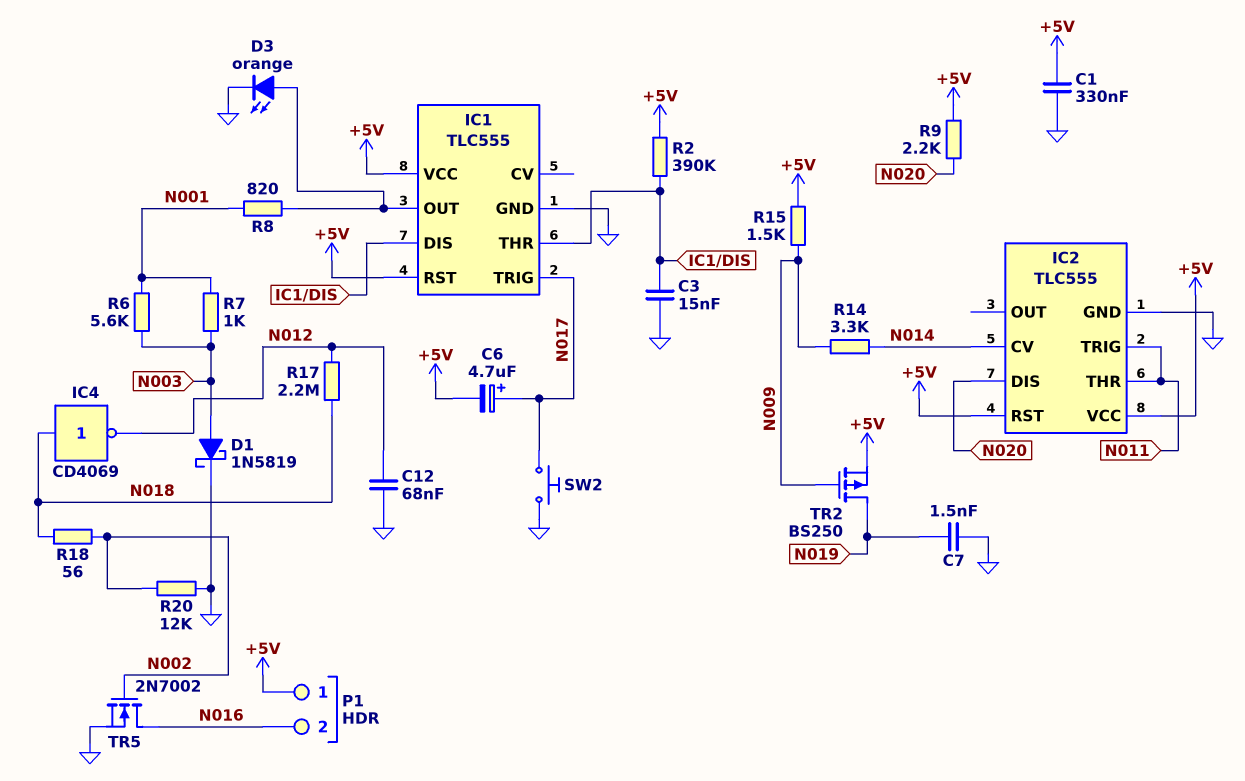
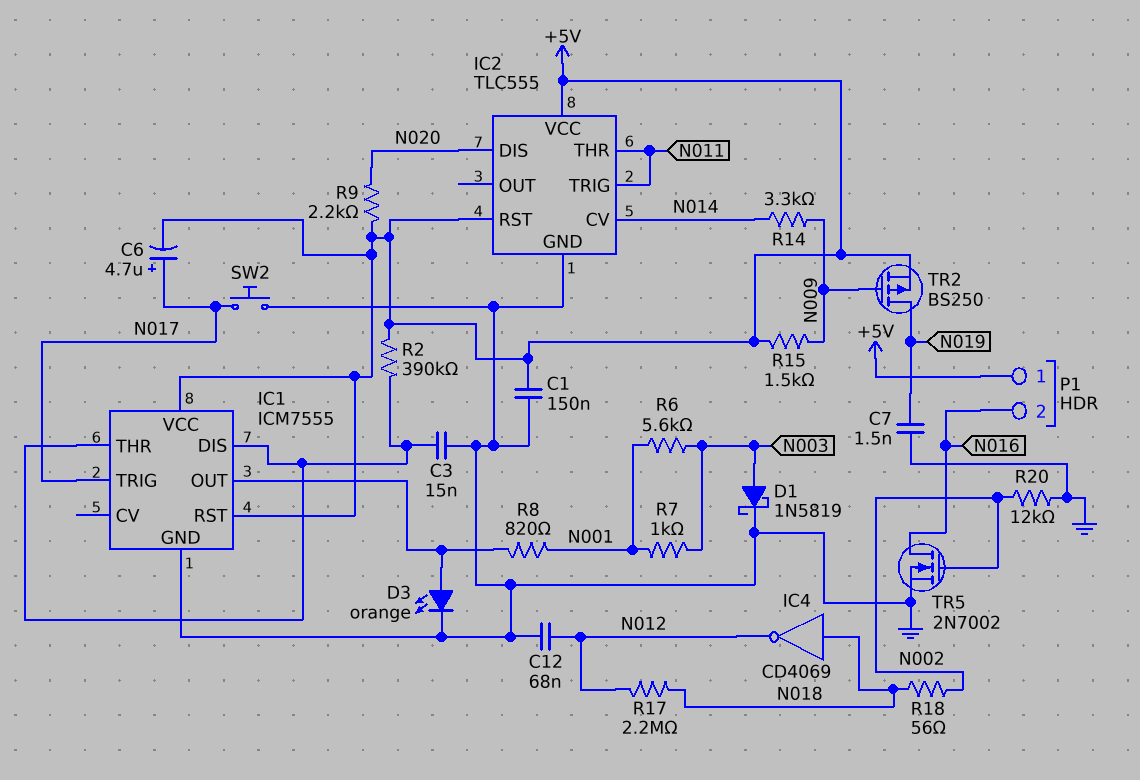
C1: 330nF (+5V, GND) -> 150nF (+5V, GND)
IC1: TLC555 -> ICM7555

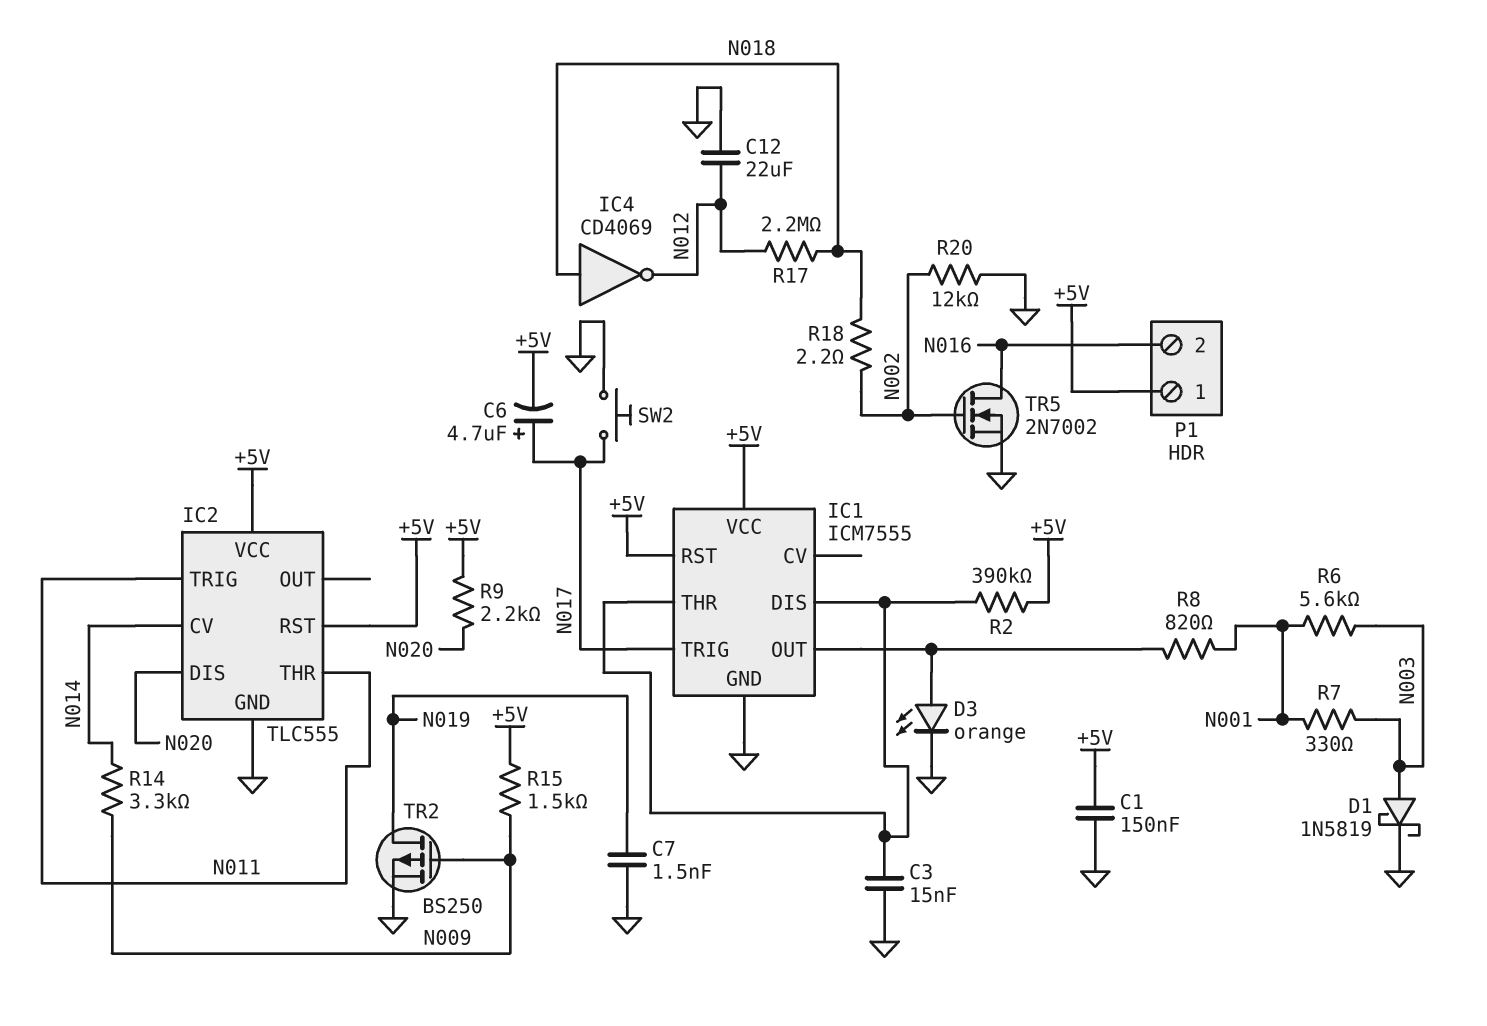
C12: 68nF (GND, N012) -> 22uF (GND, N012)
R7: 1k (N001, N003) -> 330 (N001, N003)
R18: 56 (N002, N018) -> 2.2 (N002, N018)
TR2: PMOS BS250 (G N009, D N019, S +5V) -> PMOS BS250 (G N009, D N019, S GND)

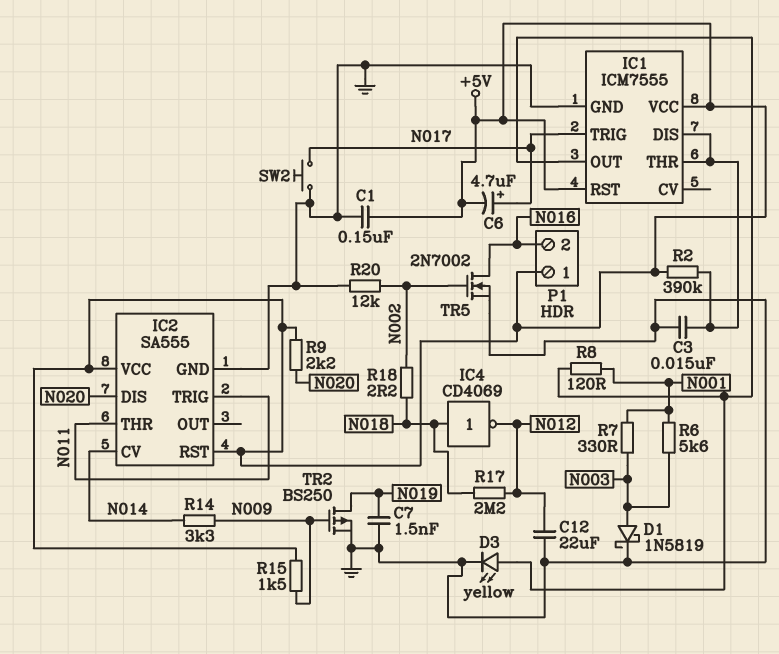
D3: LED orange (A IC1/OUT, K GND) -> LED yellow (A IC1/OUT, K GND)
IC2: TLC555 -> SA555
R8: 820 (IC1/OUT, N001) -> 120 (IC1/OUT, N001)

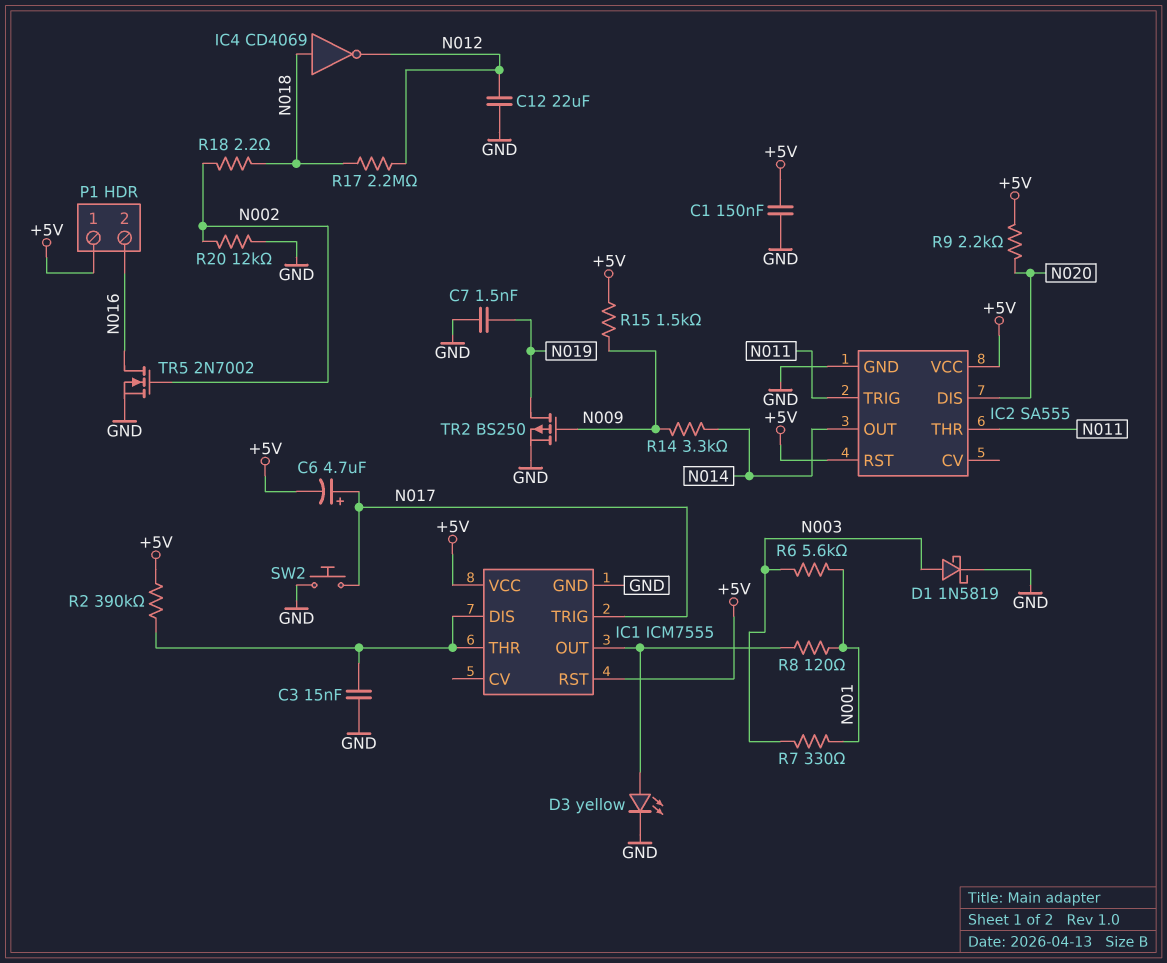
IC2 pin CV: N014 -> none
IC2 pin OUT: none -> N014

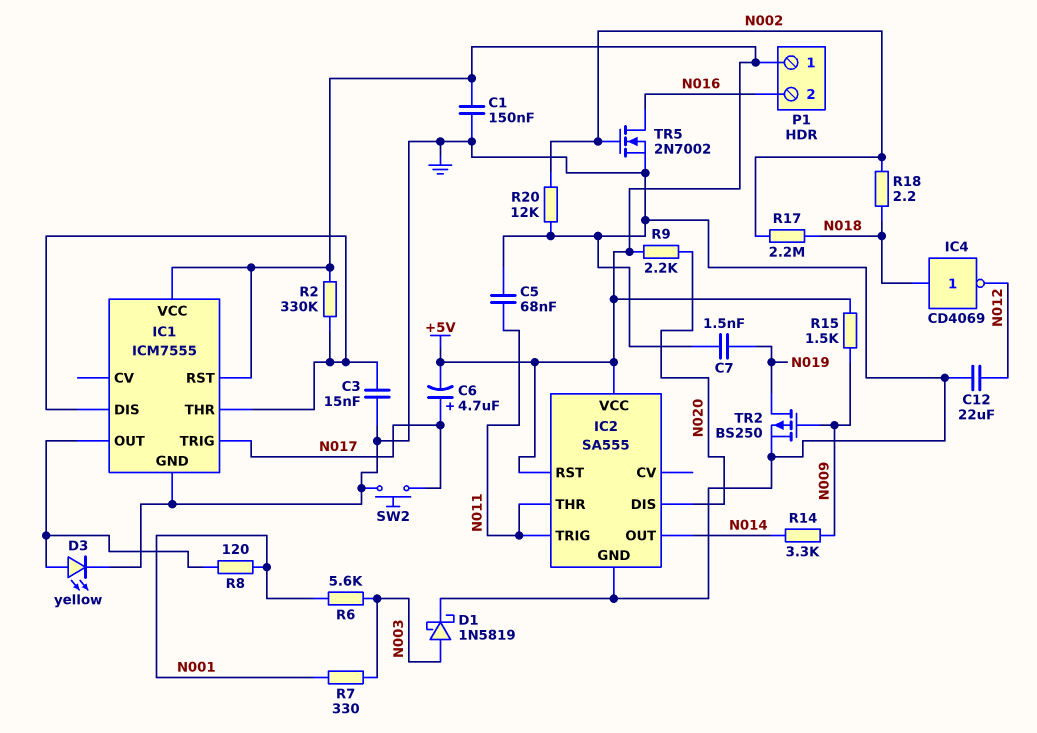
C5: none -> 68nF (GND, N011)
R2: 390k (+5V, IC1/DIS) -> 330k (+5V, IC1/DIS)
R17: 2.2M (N012, N018) -> 2.2M (N002, N018)

